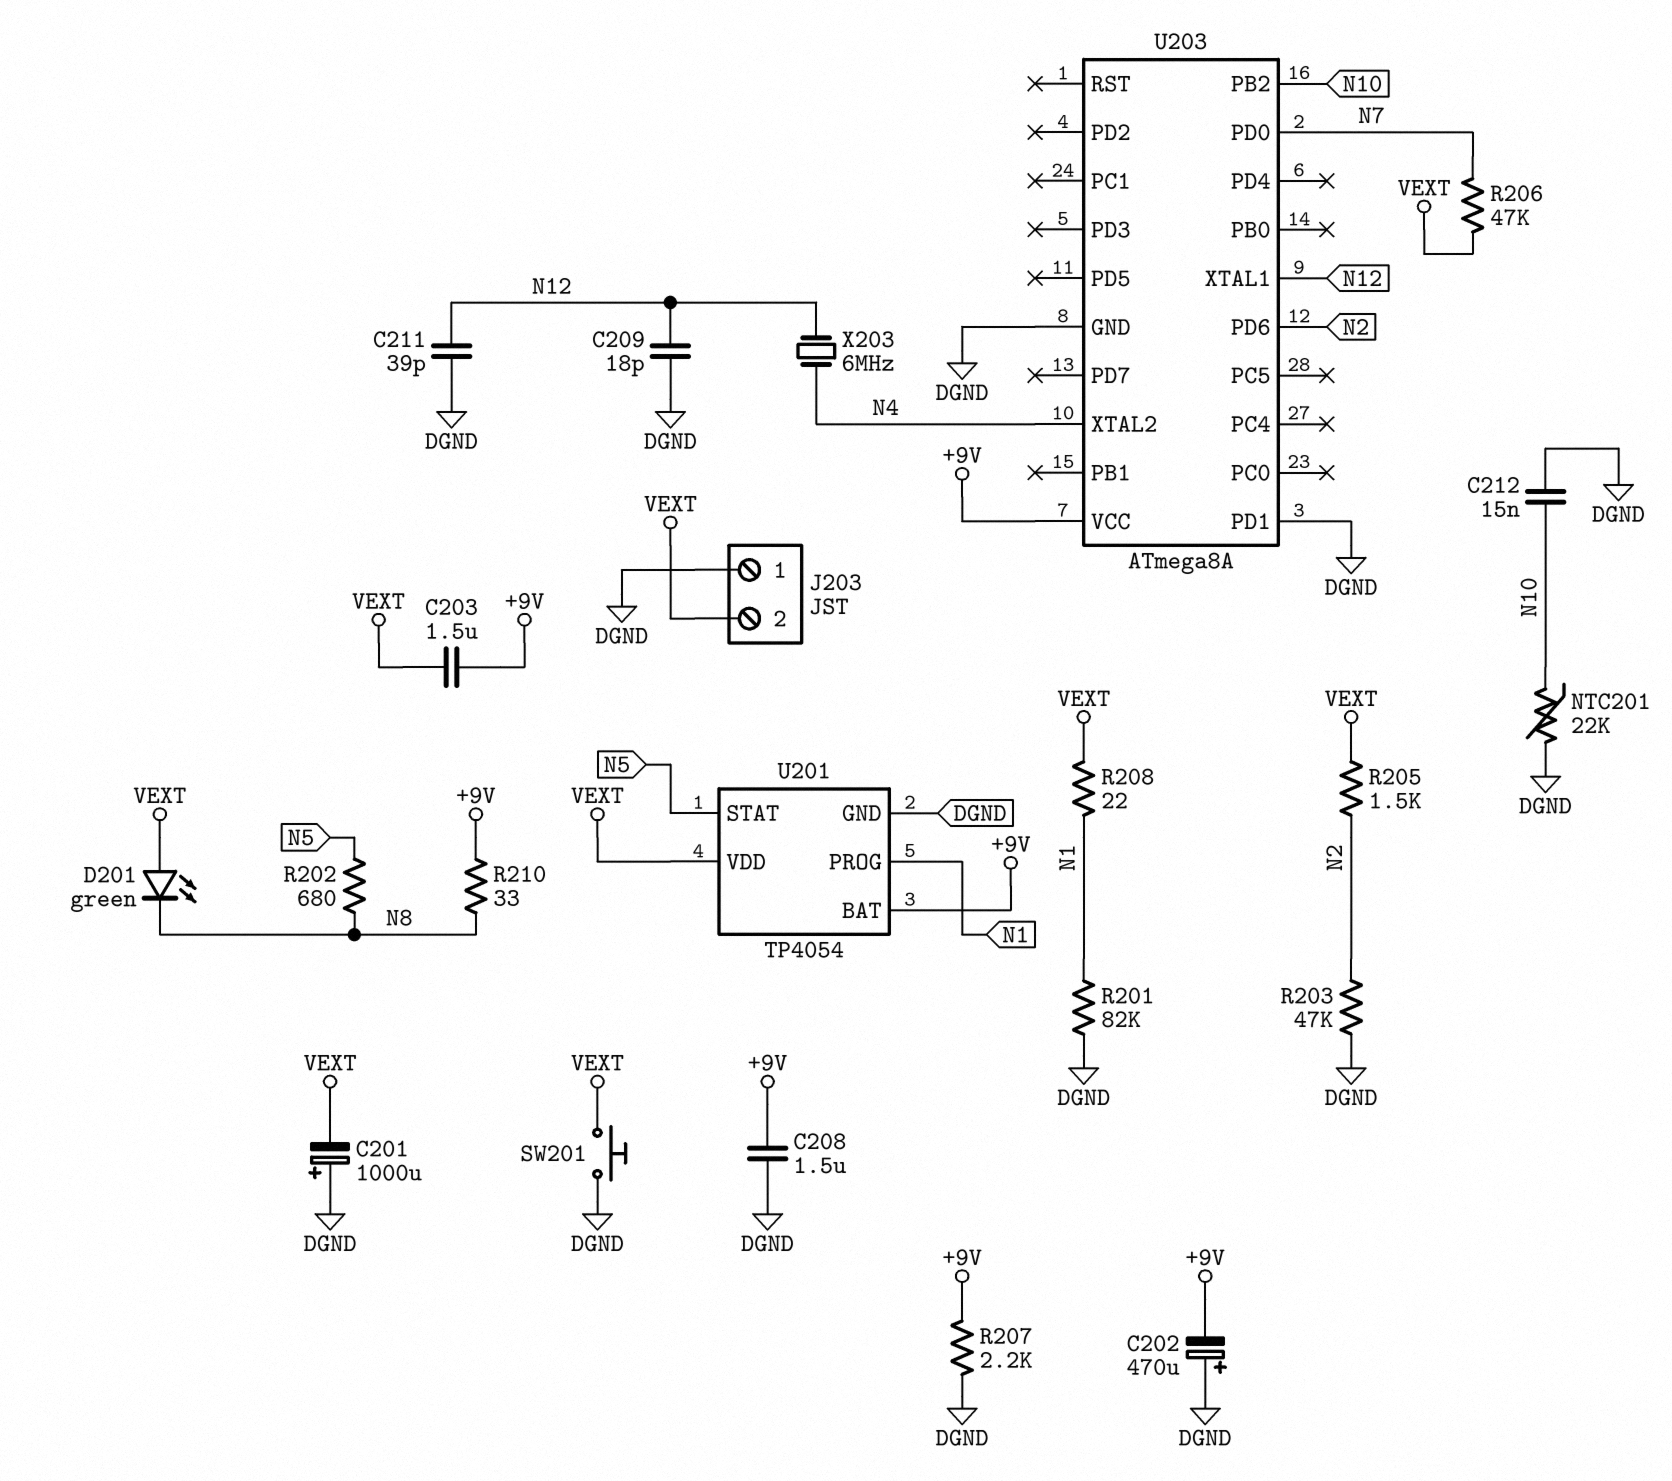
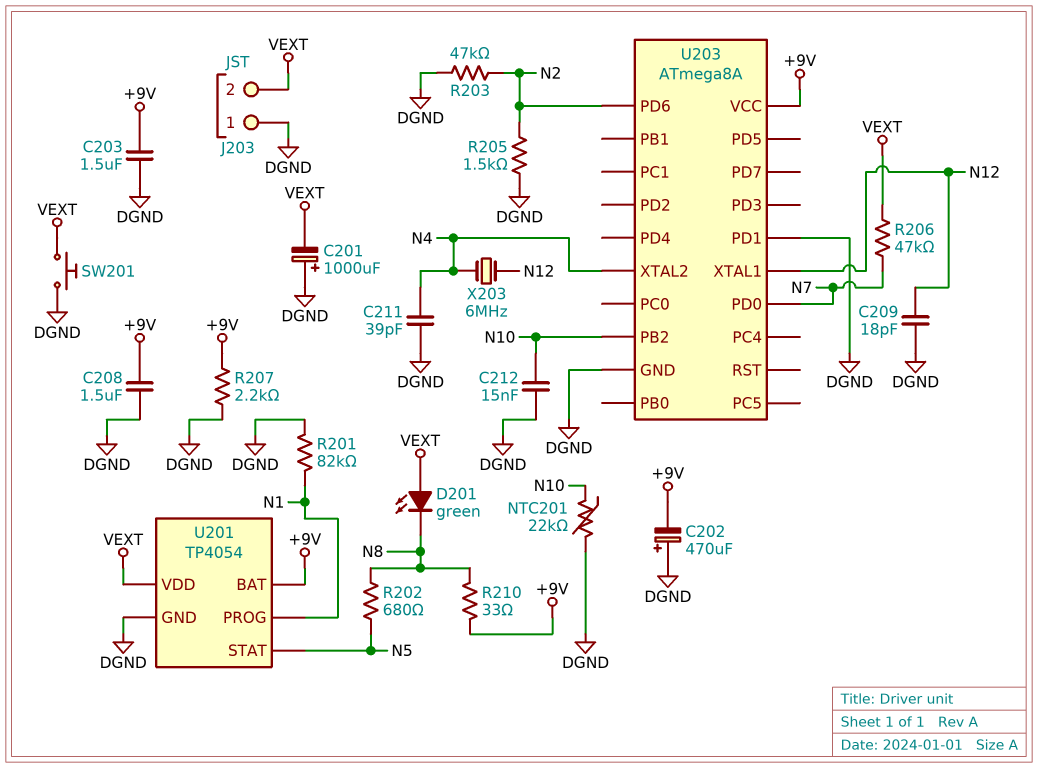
C203: 1.5uF (+9V, VEXT) -> 1.5uF (+9V, DGND)
C211: 39pF (DGND, N12) -> 39pF (DGND, N4)
R205: 1.5k (N2, VEXT) -> 1.5k (DGND, N2)
R208: 22 (N1, VEXT) -> none

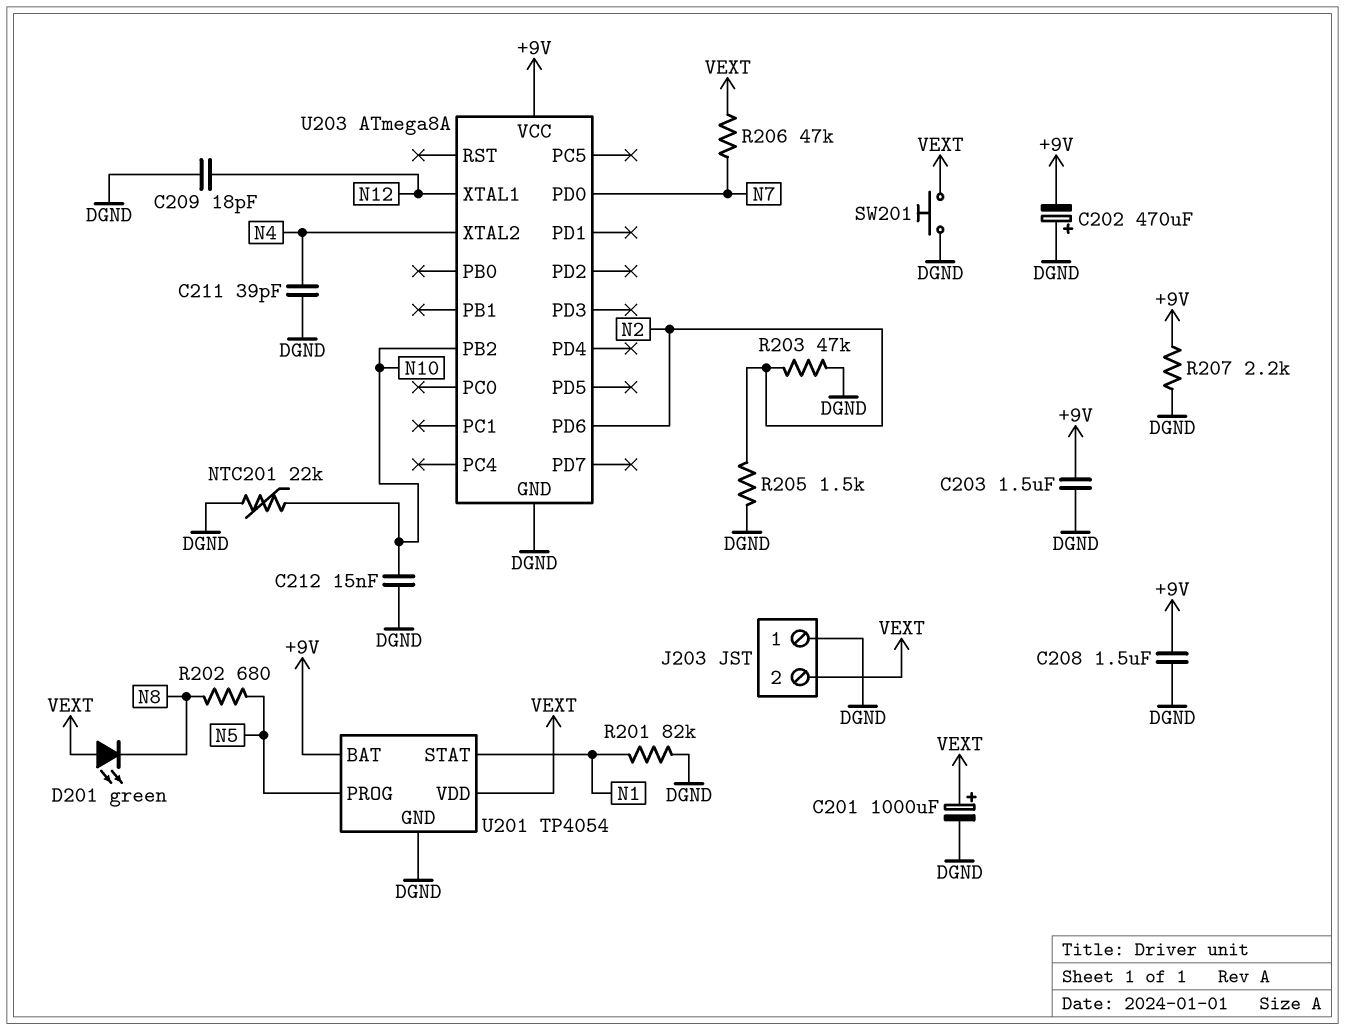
C201: 1000uF (plus DGND, minus VEXT) -> 1000uF (plus VEXT, minus DGND)
R210: 33 (+9V, N8) -> none
U201 pin PROG: N1 -> N5
U201 pin STAT: N5 -> N1
U203 pin PD1: DGND -> none
X203: 6MHz (N4, N12) -> none

